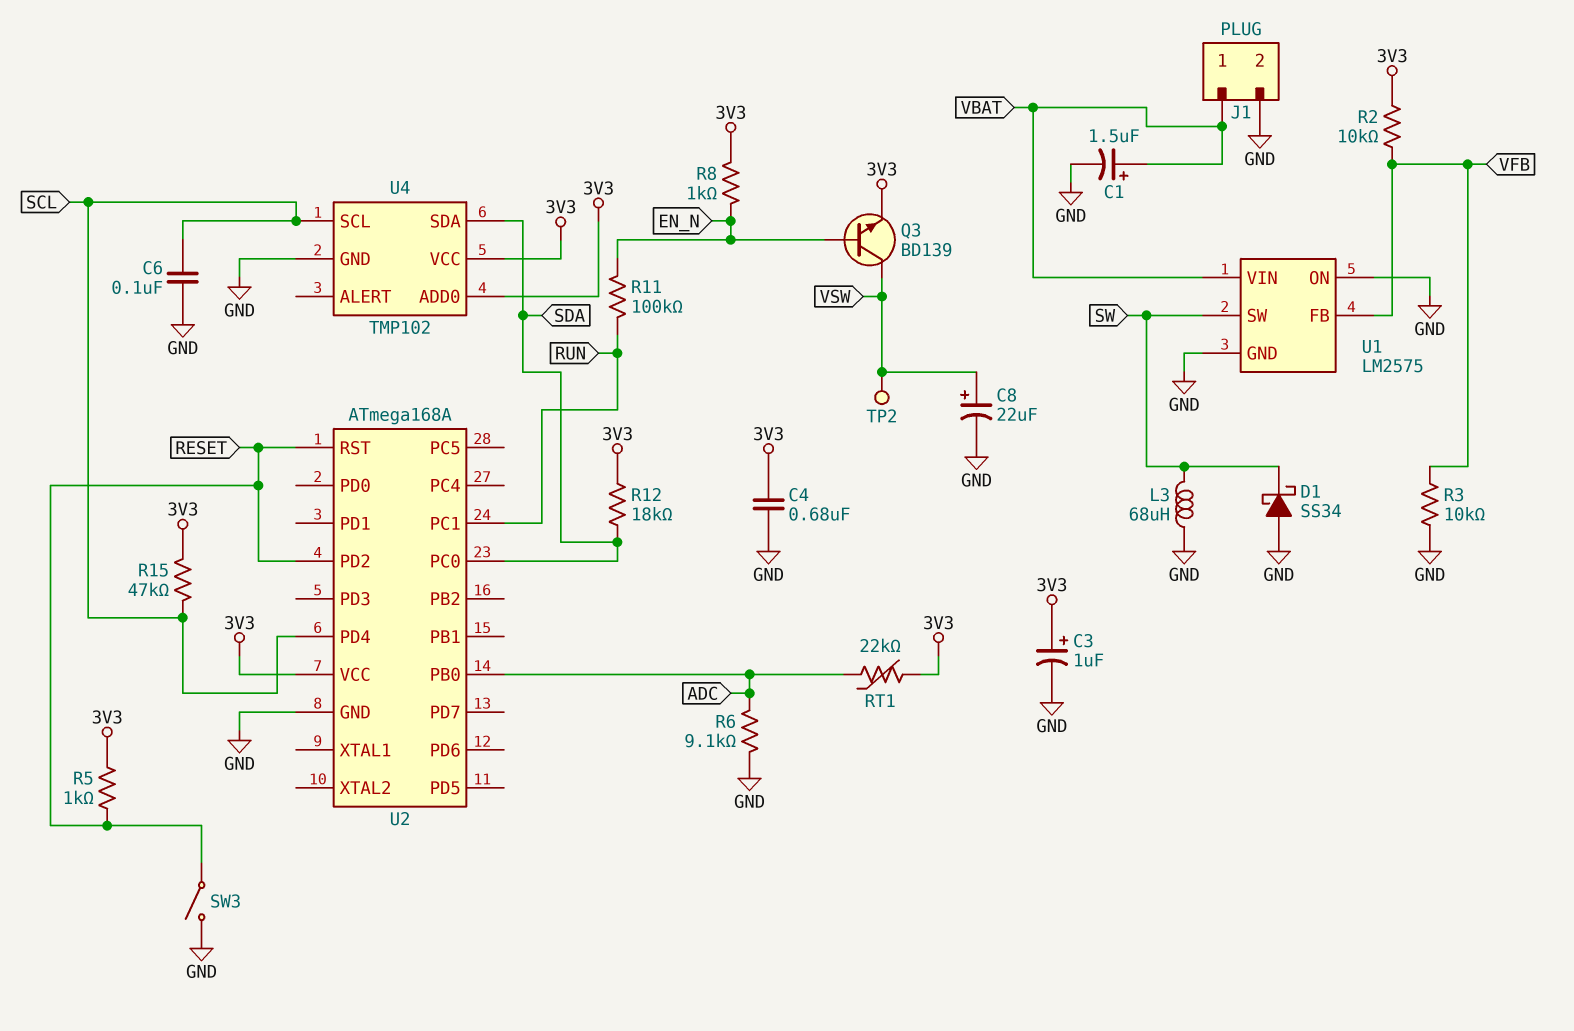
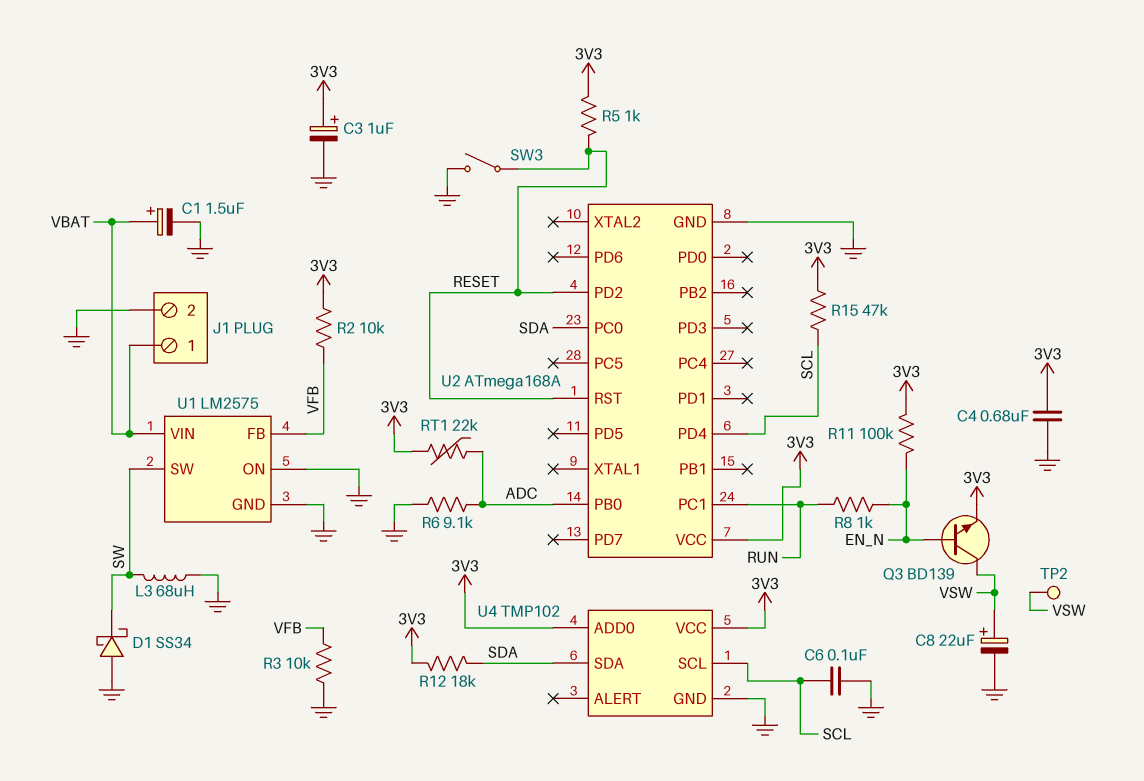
R8: 1k (3V3, EN_N) -> 1k (EN_N, RUN)
R11: 100k (EN_N, RUN) -> 100k (3V3, EN_N)

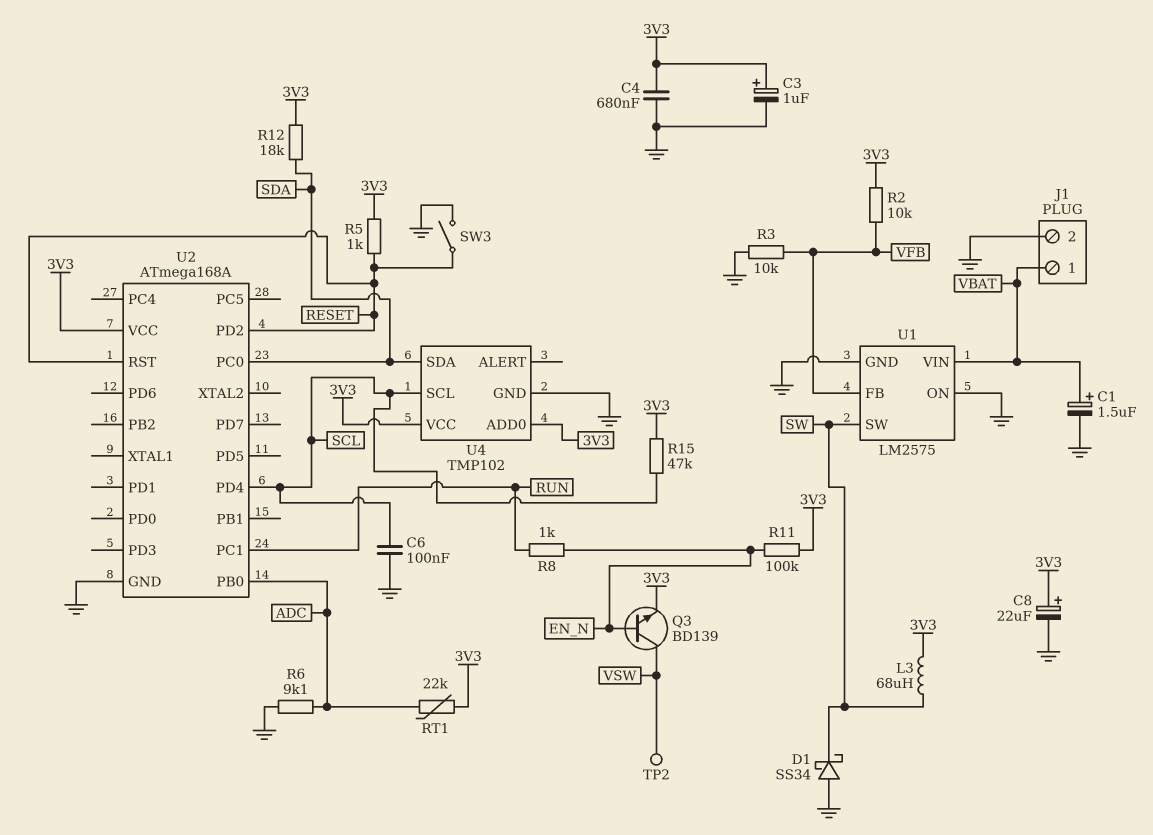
C8: 22uF (plus VSW, minus GND) -> 22uF (plus 3V3, minus GND)
L3: 68uH (GND, SW) -> 68uH (3V3, SW)

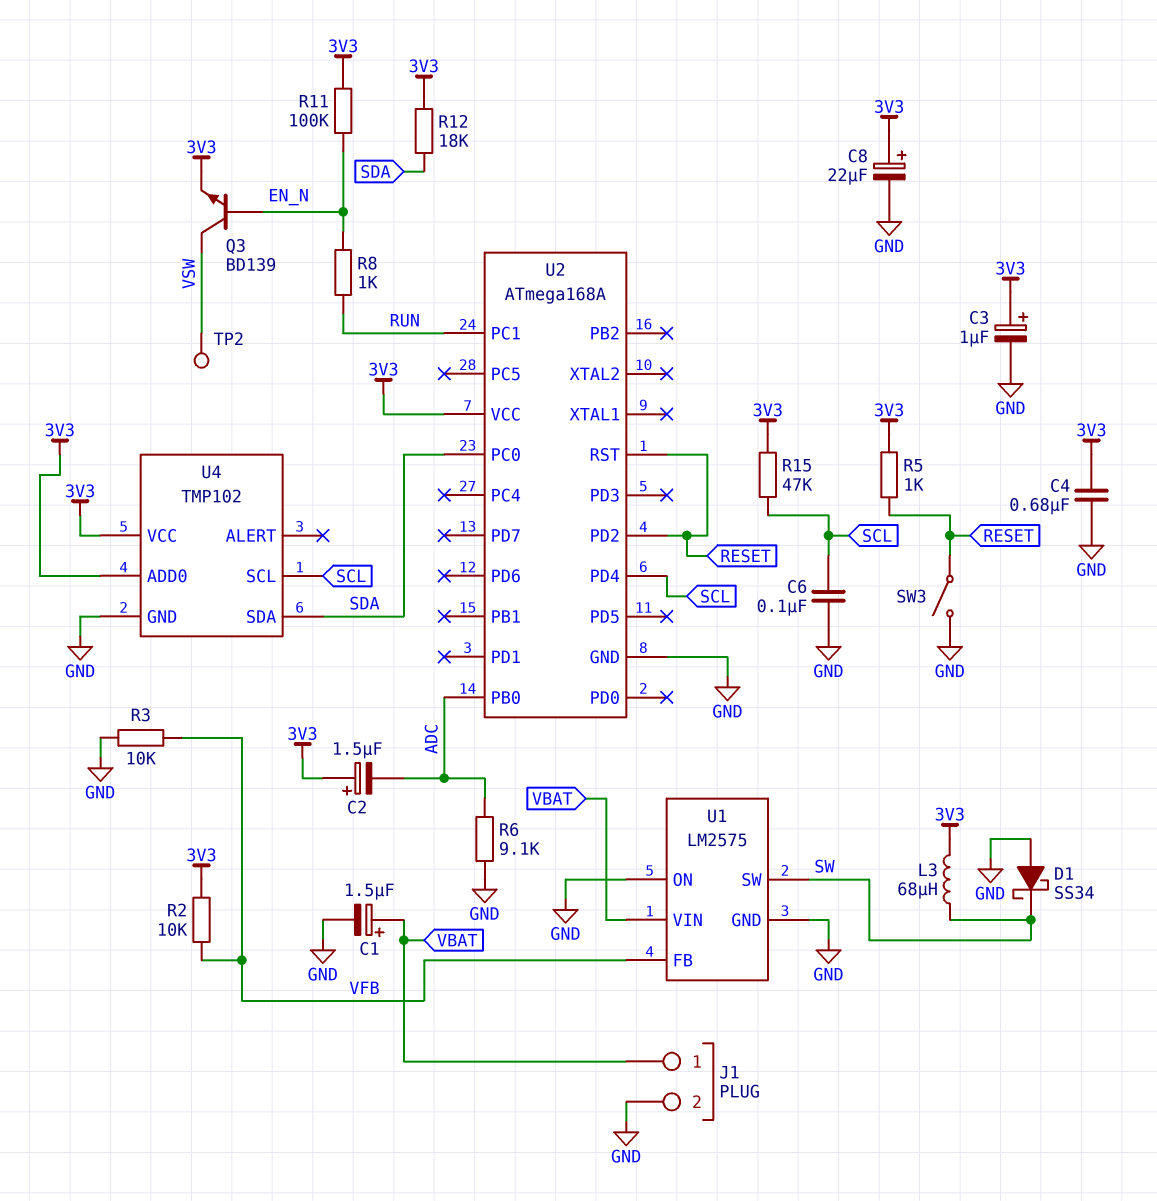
C2: none -> 1.5uF (plus 3V3, minus ADC)
RT1: 22k (3V3, ADC) -> none

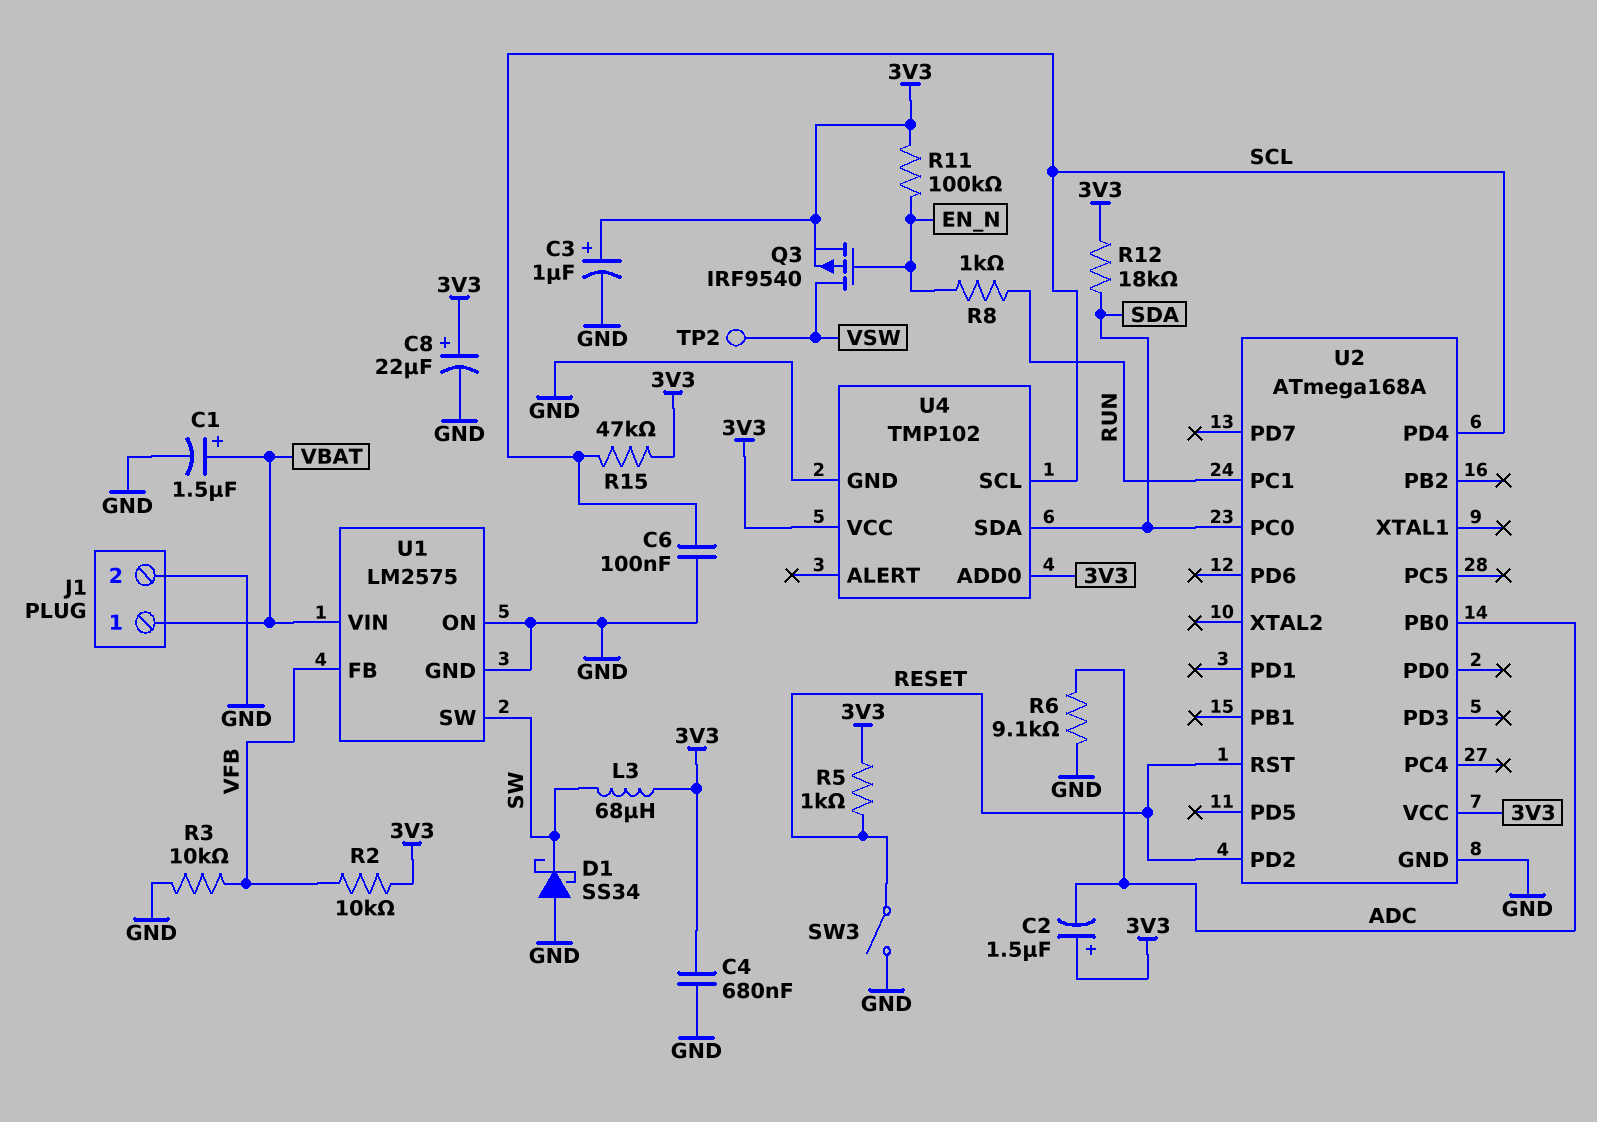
Q3: NPN BD139 (B EN_N, C VSW, E 3V3) -> PMOS IRF9540 (G EN_N, D VSW, S 3V3)

